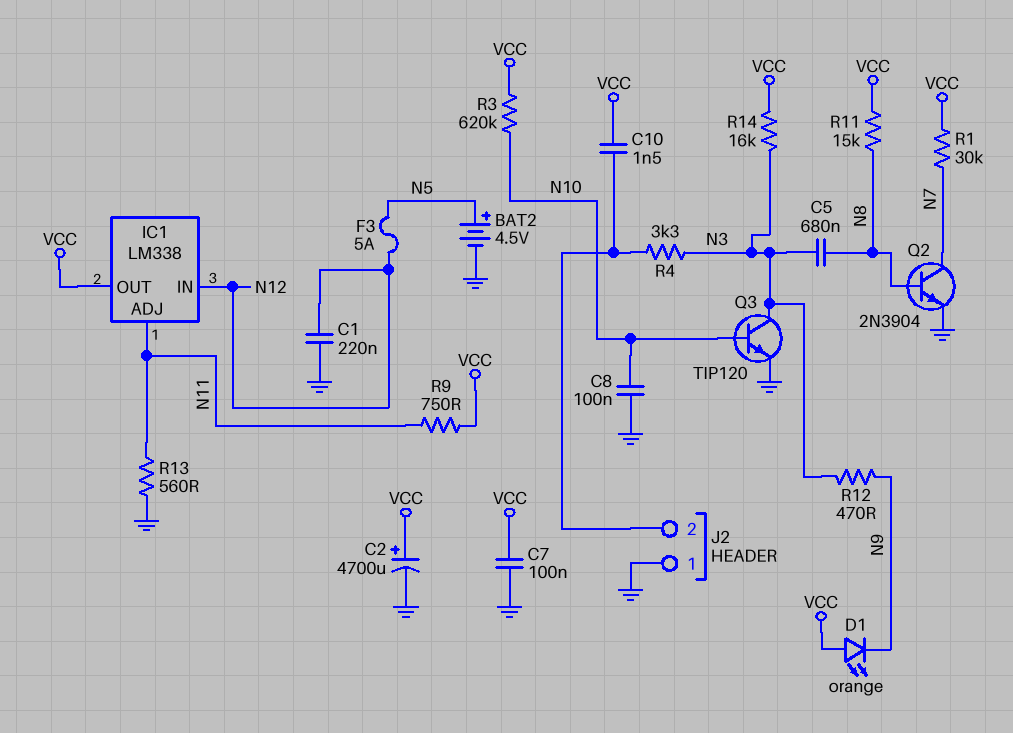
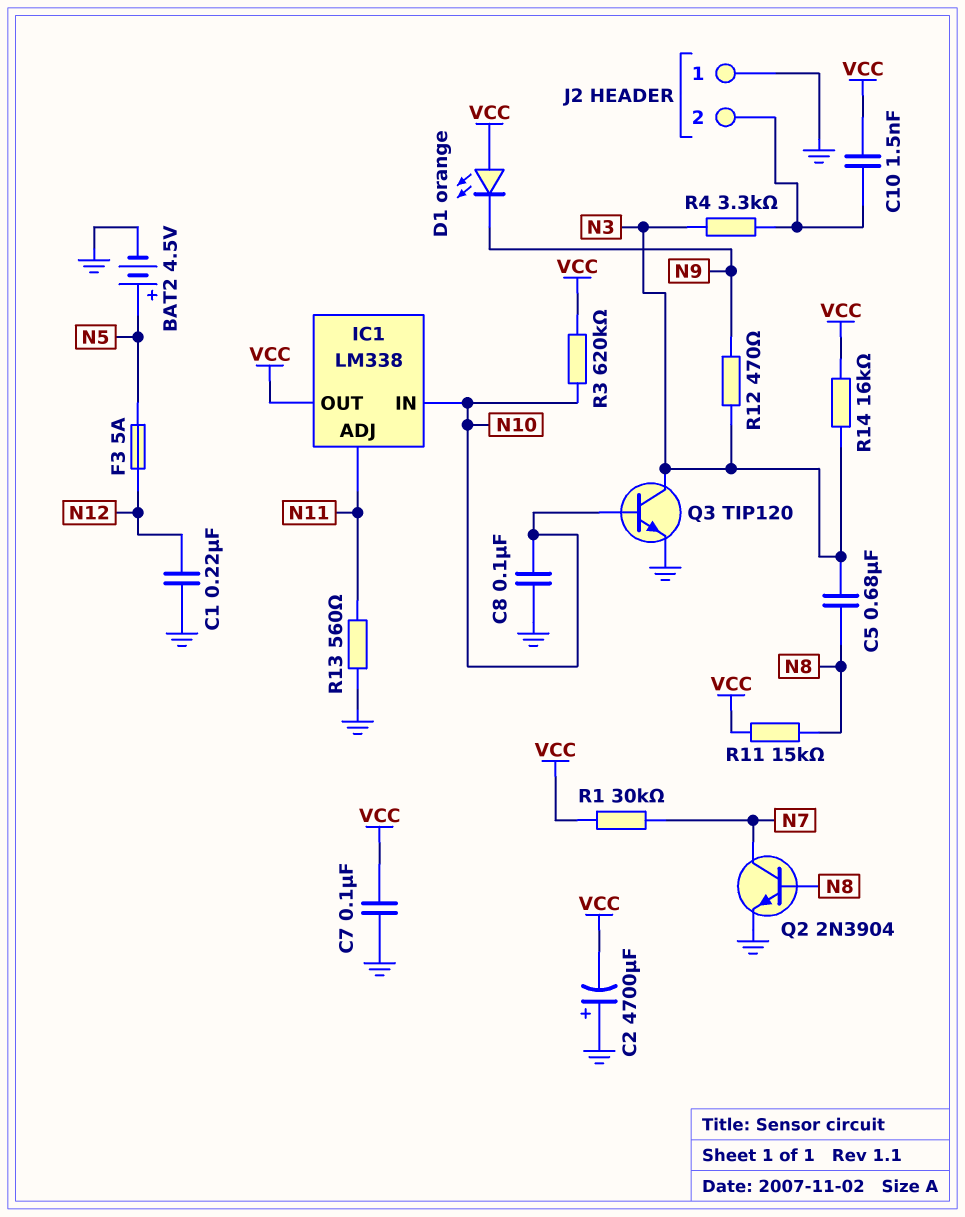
C2: 4700uF (plus VCC, minus GND) -> 4700uF (plus GND, minus VCC)
IC1 pin IN: N12 -> N10
R9: 750 (N11, VCC) -> none

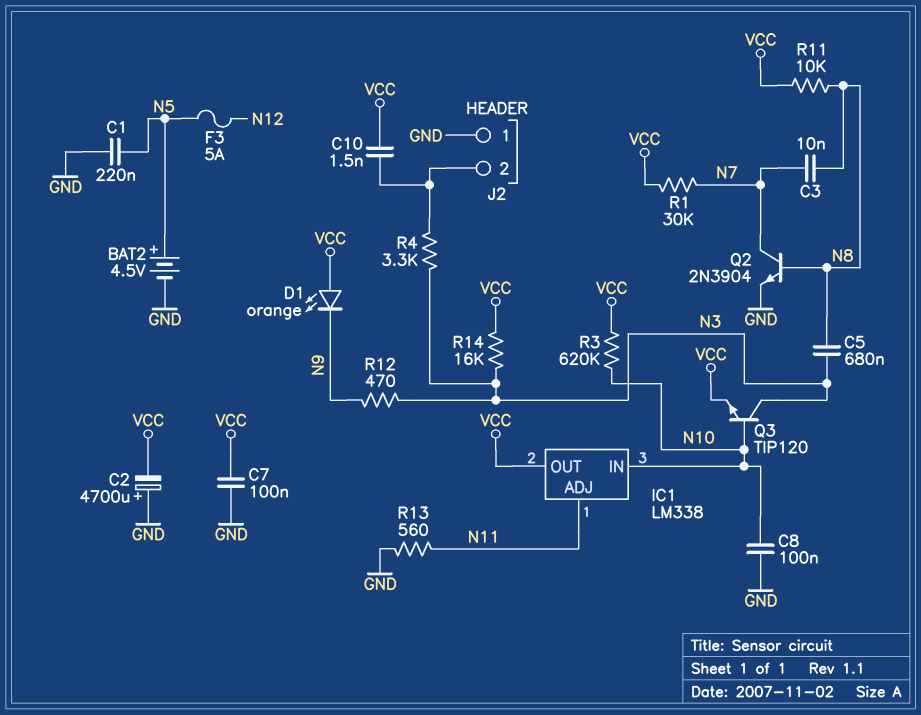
C1: 220nF (GND, N12) -> 220nF (GND, N5)
C3: none -> 10nF (N7, N8)
Q3: NPN TIP120 (B N10, C N3, E GND) -> NPN TIP120 (B N10, C N3, E VCC)
R11: 15k (N8, VCC) -> 10k (N8, VCC)

